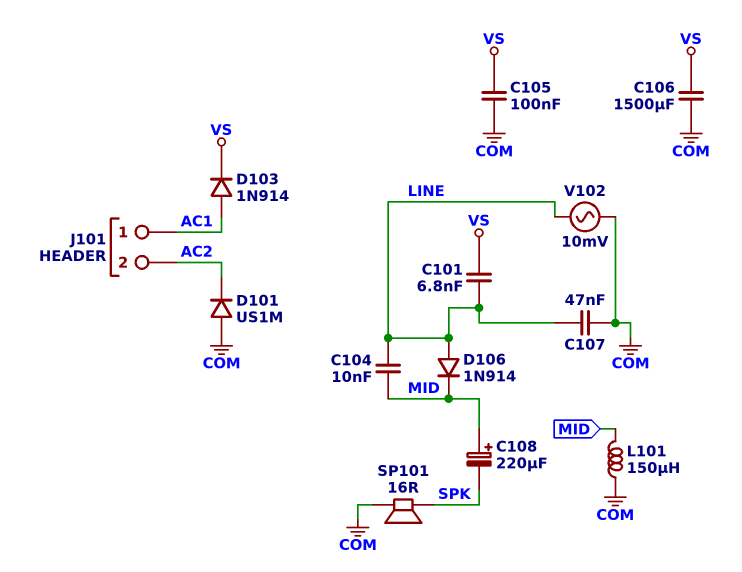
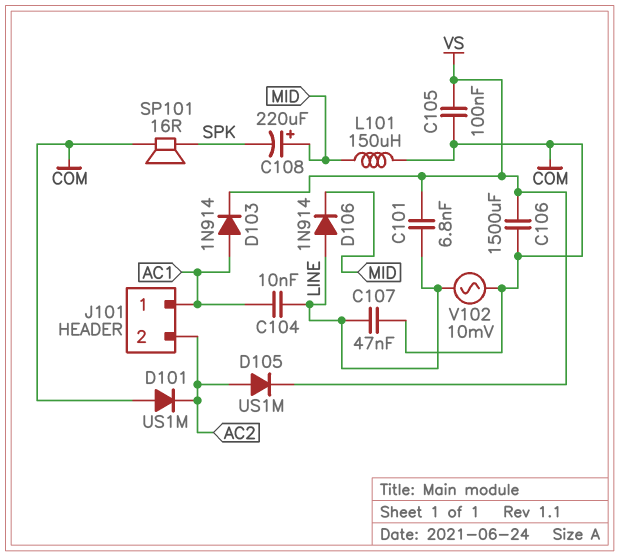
C104: 10nF (LINE, MID) -> 10nF (AC1, LINE)
D105: none -> diode US1M (A AC2, K VS)

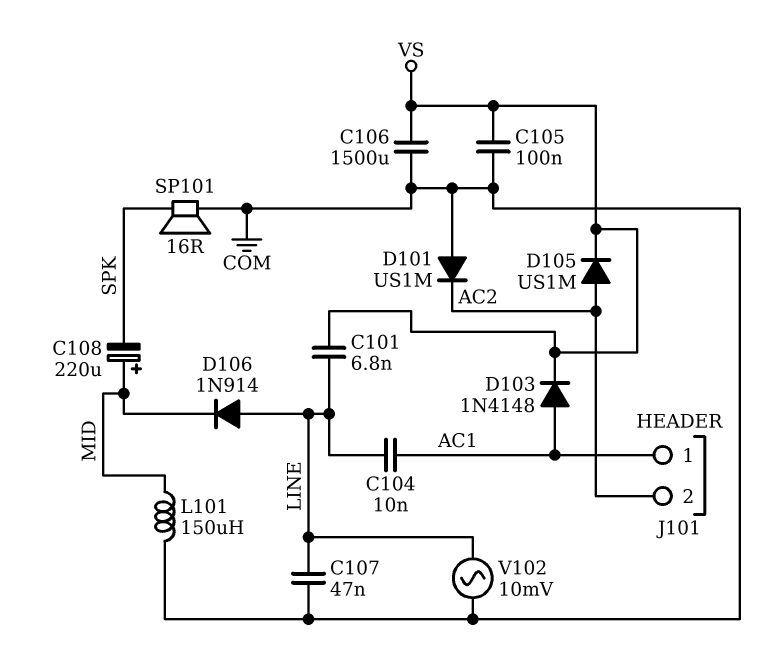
D103: diode 1N914 (A AC1, K VS) -> diode 1N4148 (A AC1, K VS)

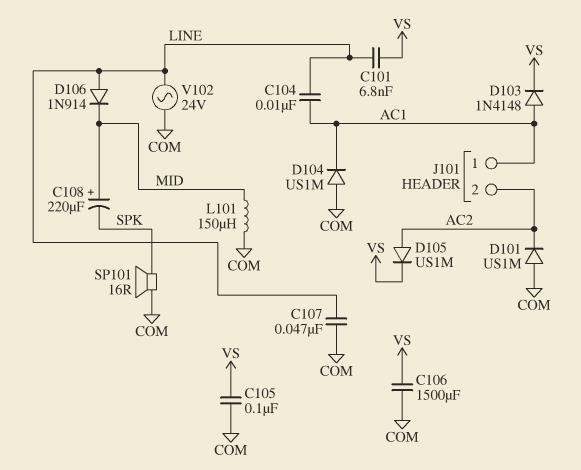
D104: none -> diode US1M (A COM, K AC1)
V102: AC 10mV (COM, LINE) -> AC 24V (COM, LINE)

